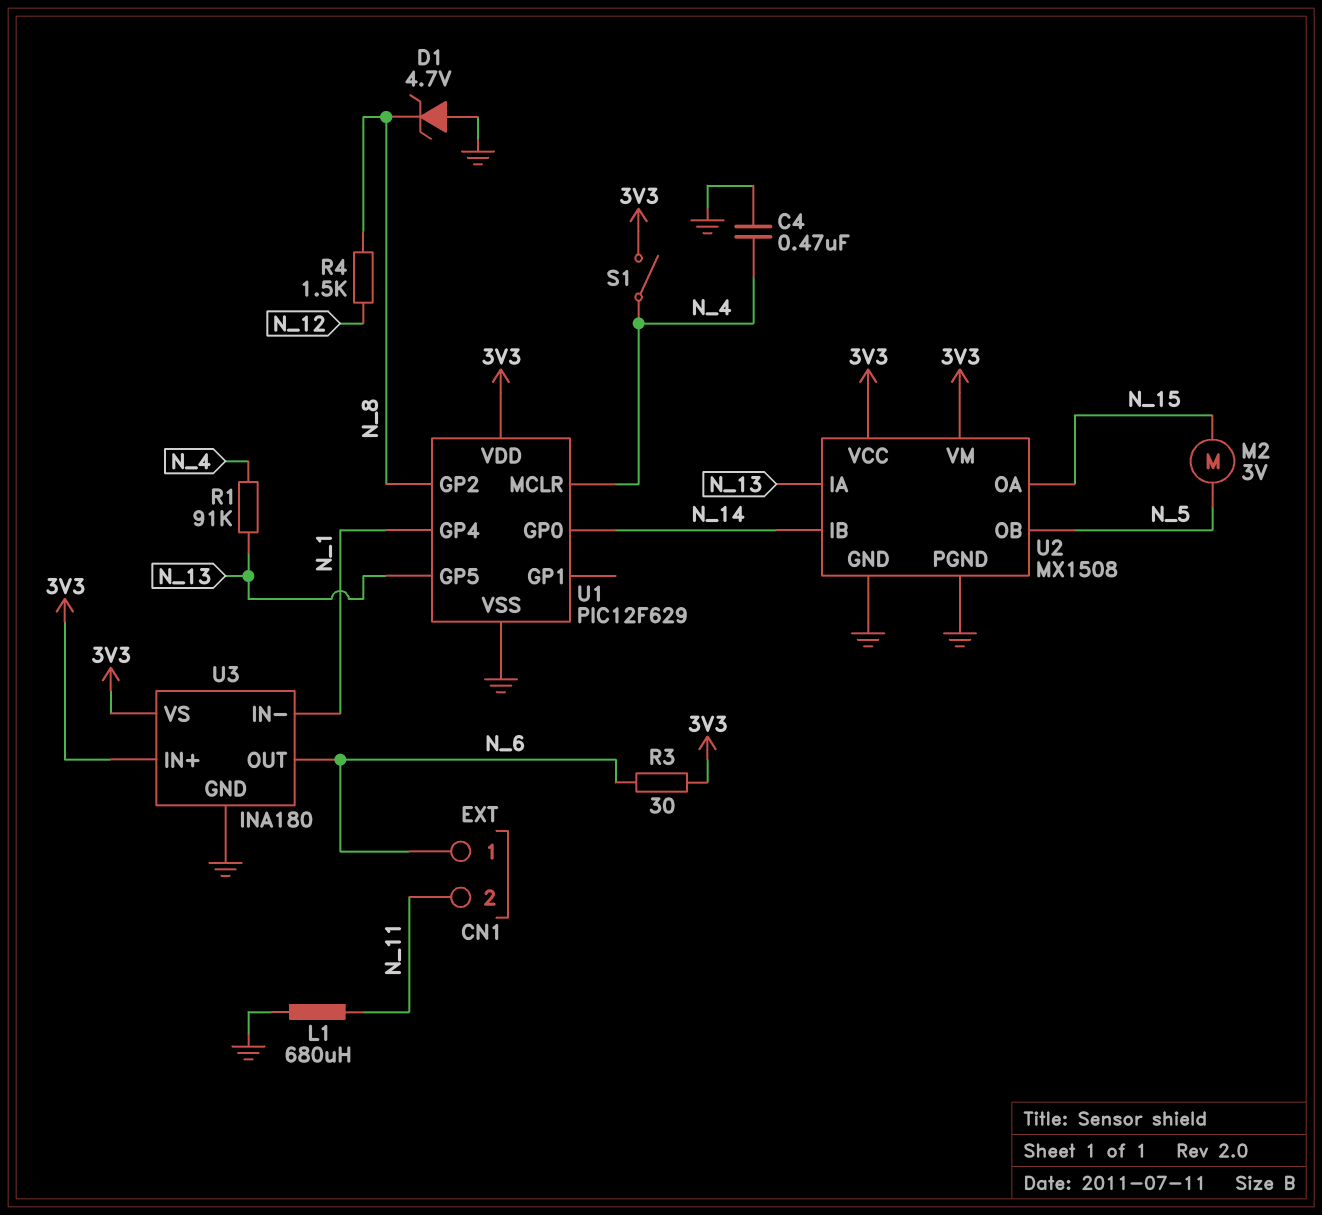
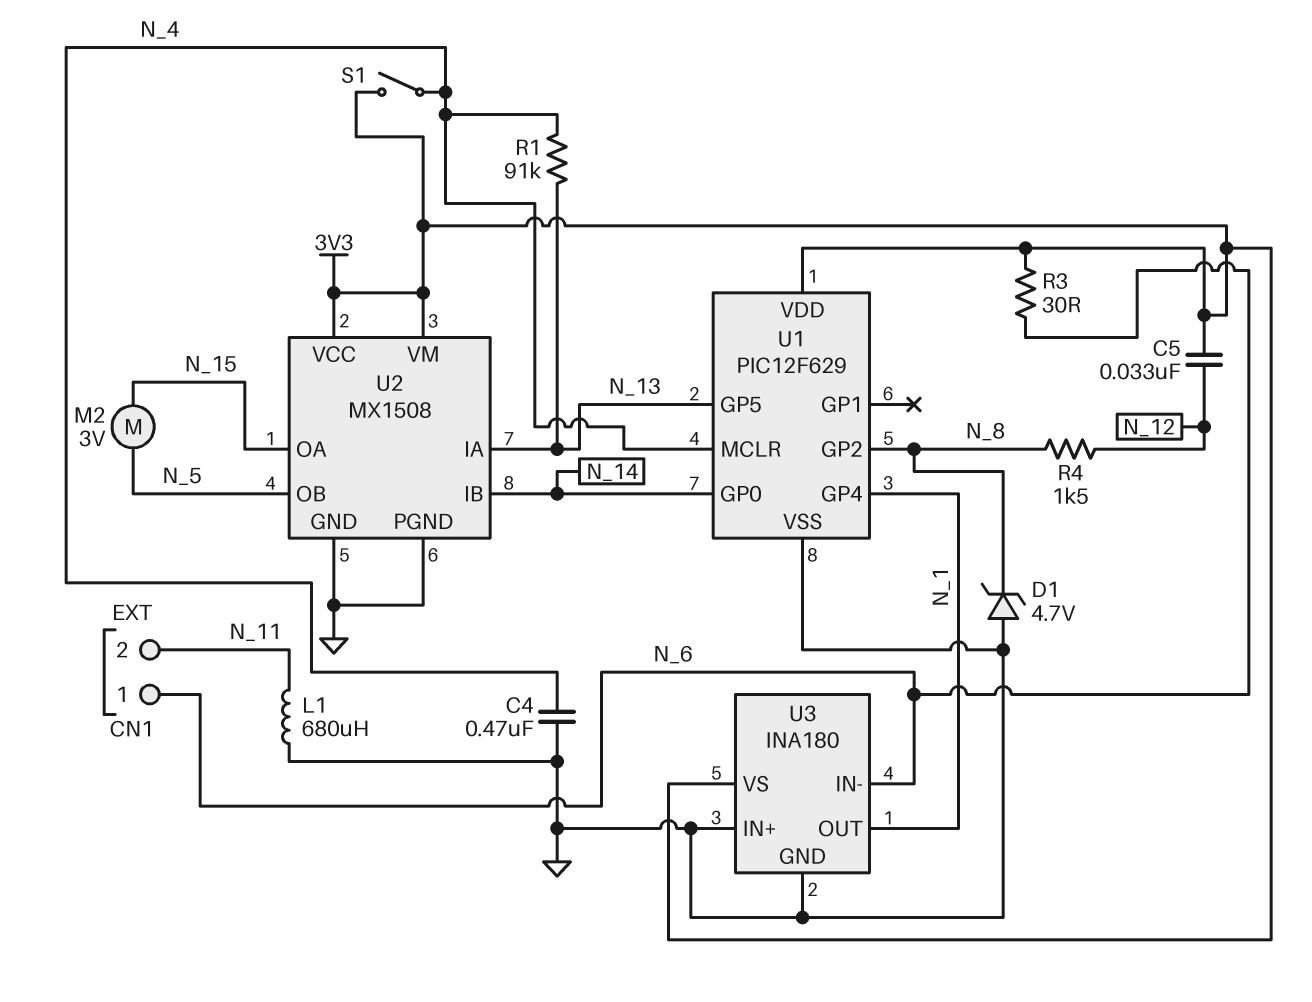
C5: none -> 33nF (3V3, N_12)
U3 pin IN+: 3V3 -> GND
U3 pin IN-: N_1 -> N_6
U3 pin OUT: N_6 -> N_1

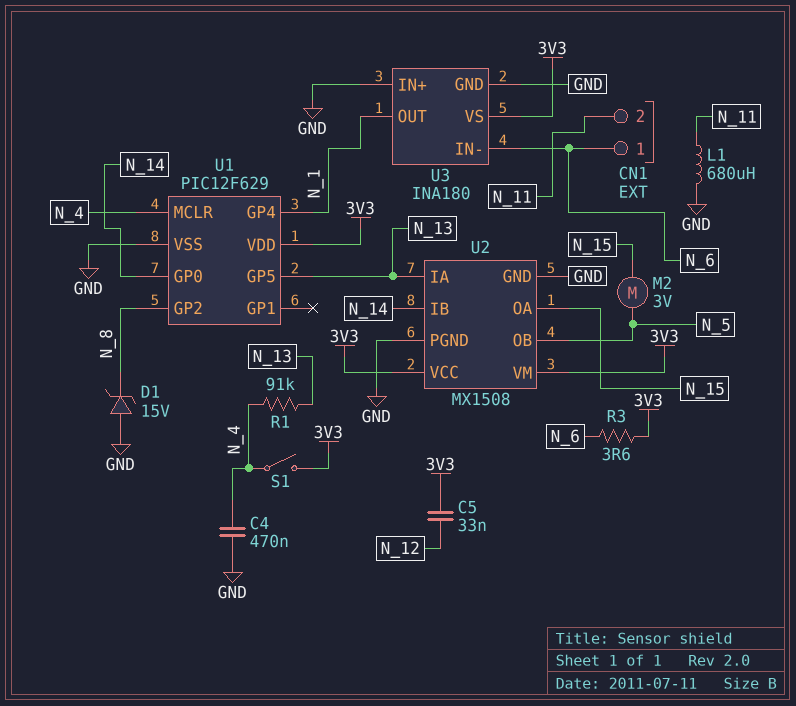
D1: zener 4.7V (A GND, K N_8) -> zener 15V (A GND, K N_8)
R3: 30 (3V3, N_6) -> 3.6 (3V3, N_6)
R4: 1.5k (N_8, N_12) -> none

